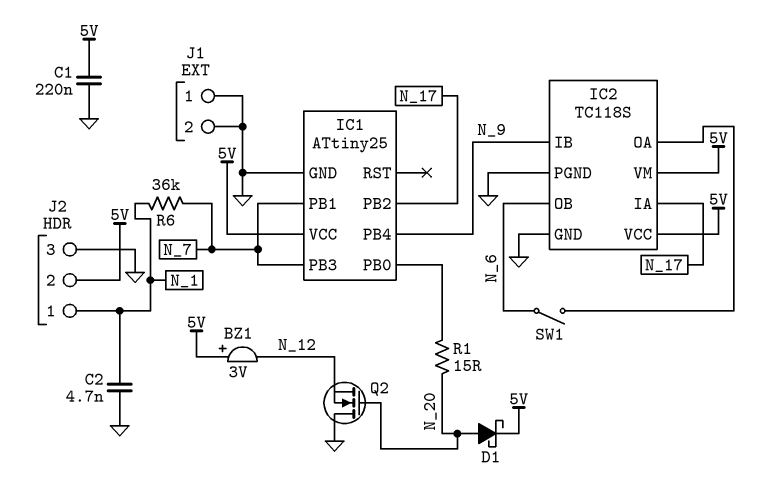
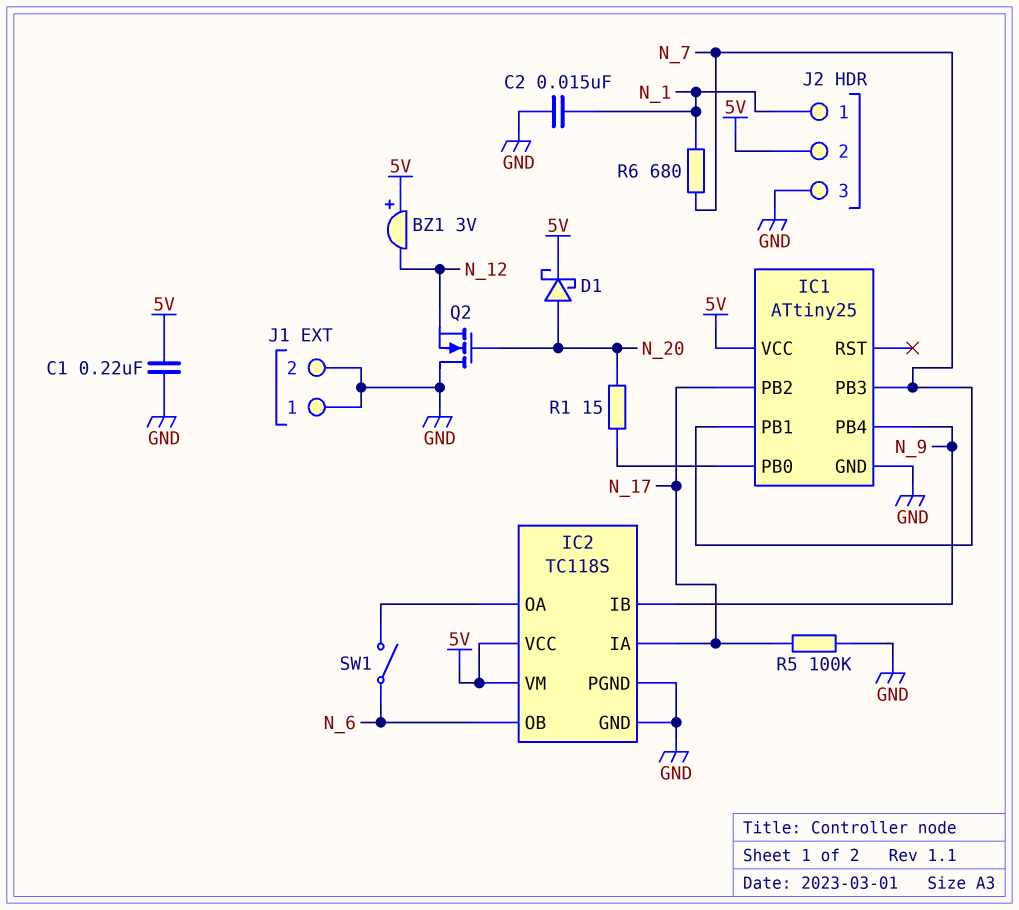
C2: 4.7nF (GND, N_1) -> 15nF (GND, N_1)
R5: none -> 100k (GND, N_17)
R6: 36k (N_1, N_7) -> 680 (N_1, N_7)

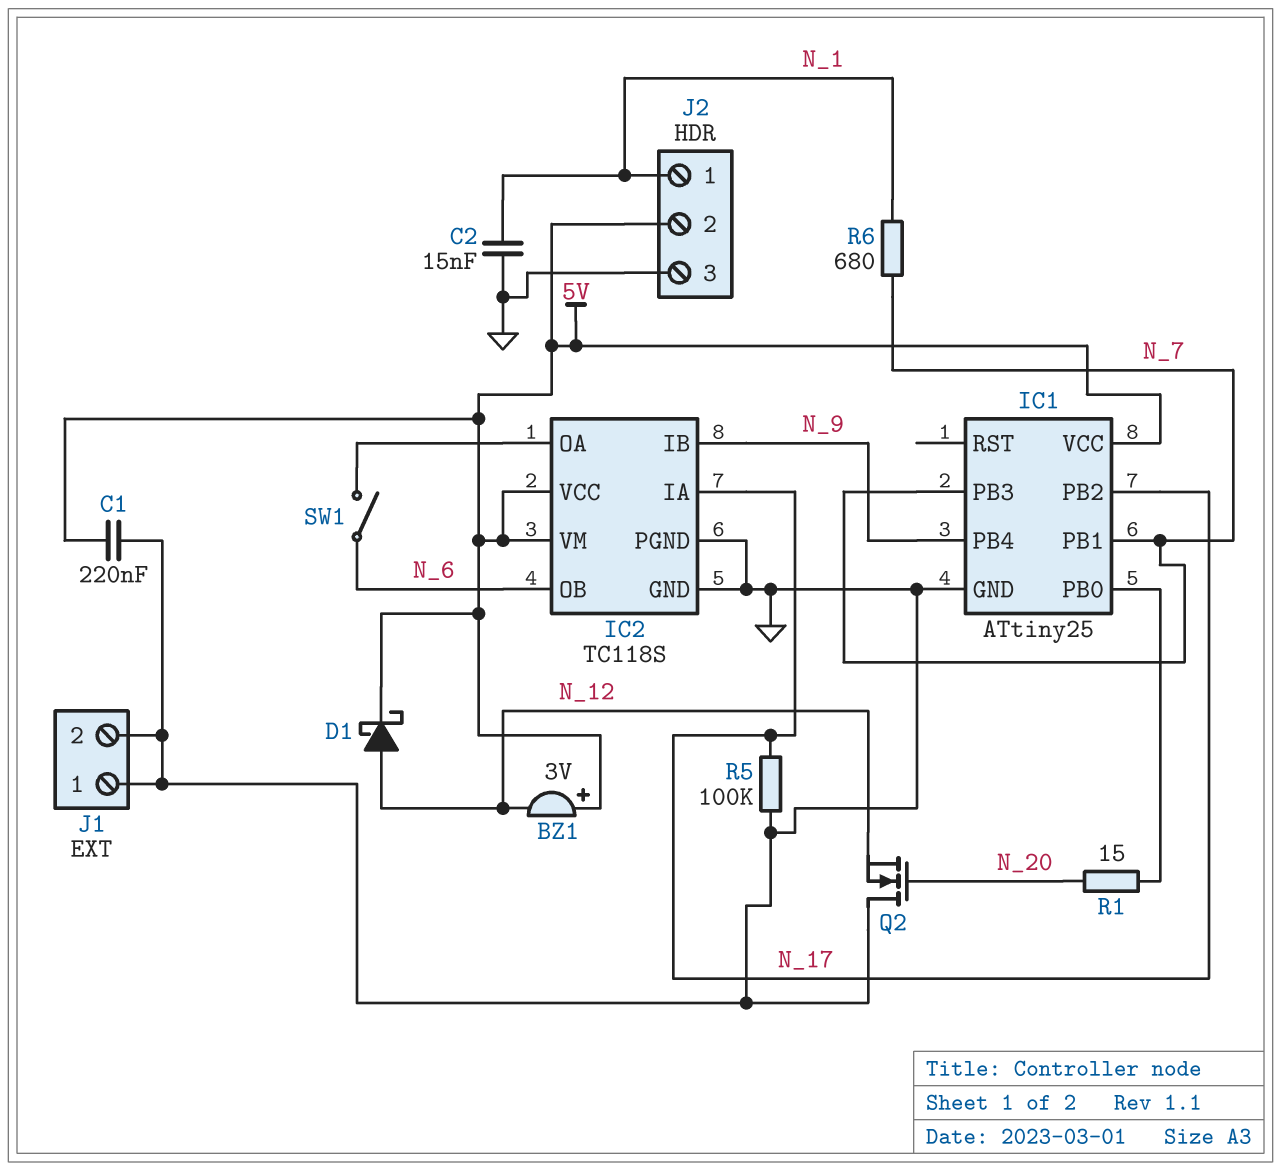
D1: schottky (A N_20, K 5V) -> schottky (A N_12, K 5V)

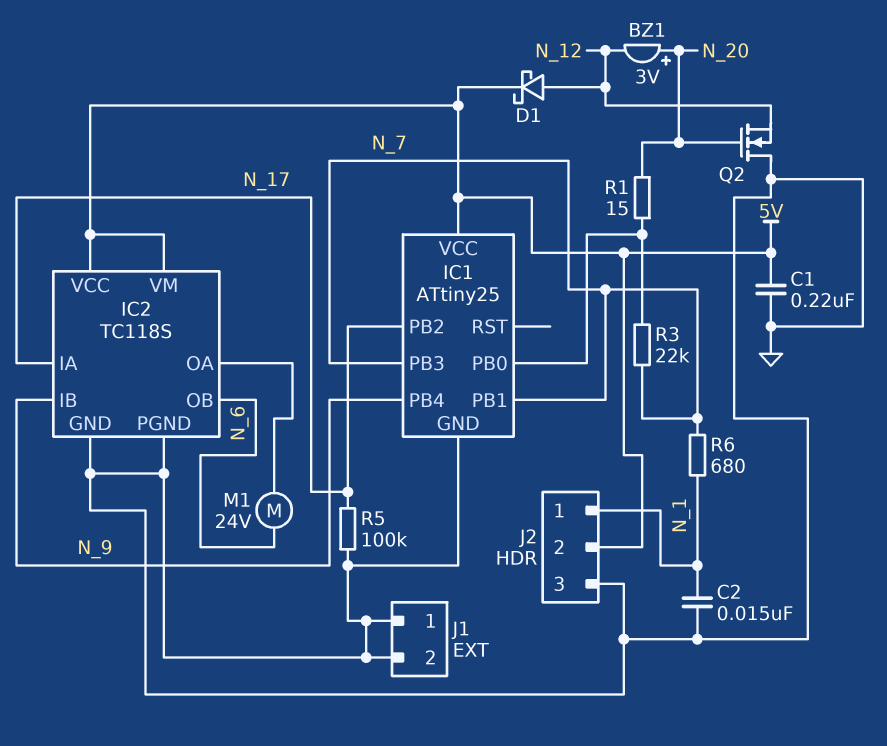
BZ1: buzzer 3V (plus 5V, minus N_12) -> buzzer 3V (plus N_20, minus N_12)
M1: none -> motor 24V (IC2/OA, N_6)
R3: none -> 22k (IC1/PB0, N_7)
SW1: switch (IC2/OA, N_6) -> none

